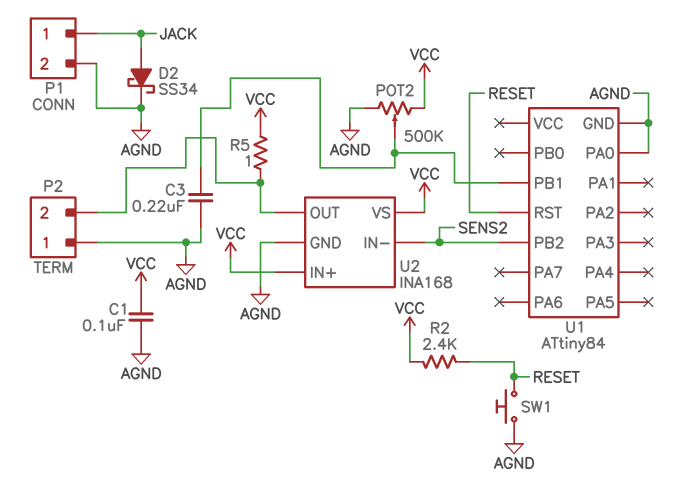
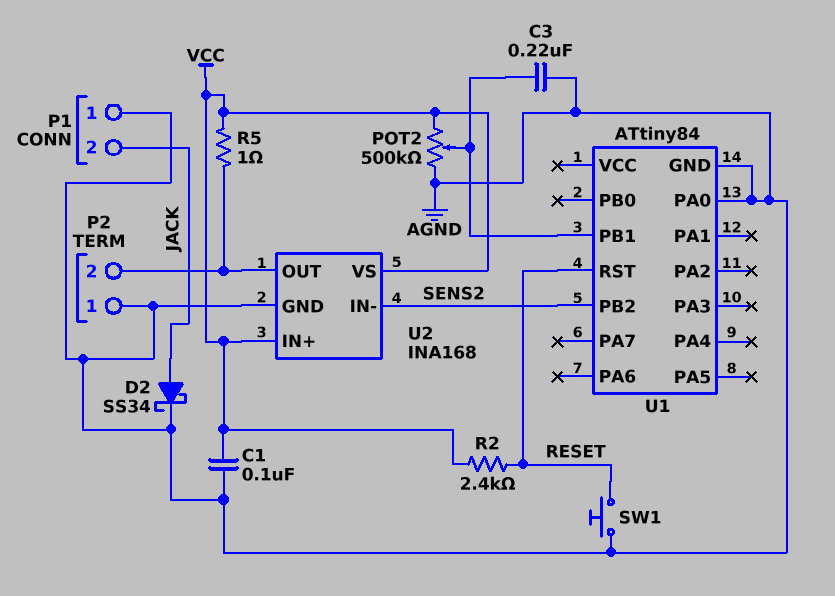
P1 pin 1: JACK -> AGND
P1 pin 2: AGND -> JACK

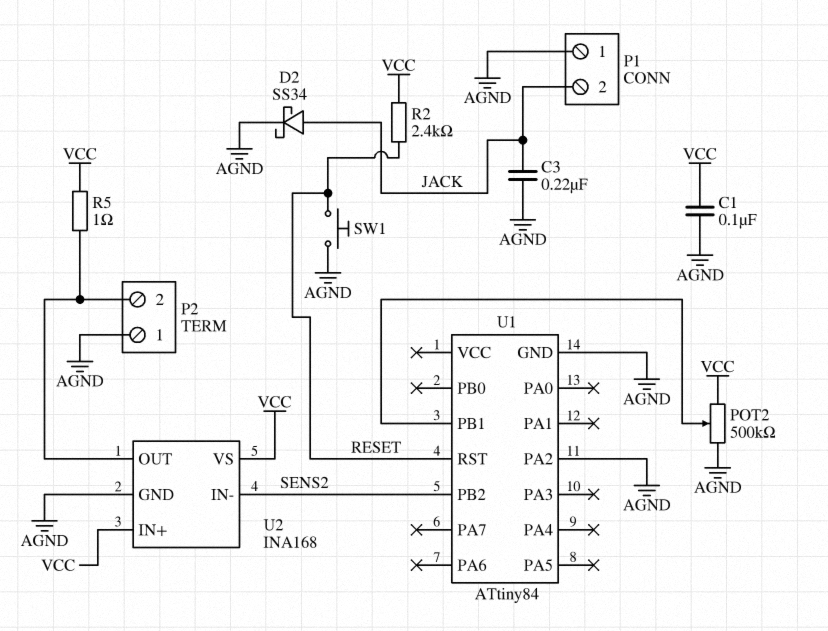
C3: 220nF (AGND, U1/PB1) -> 220nF (AGND, JACK)
U1 pin PA0: AGND -> none
U1 pin PA2: none -> AGND

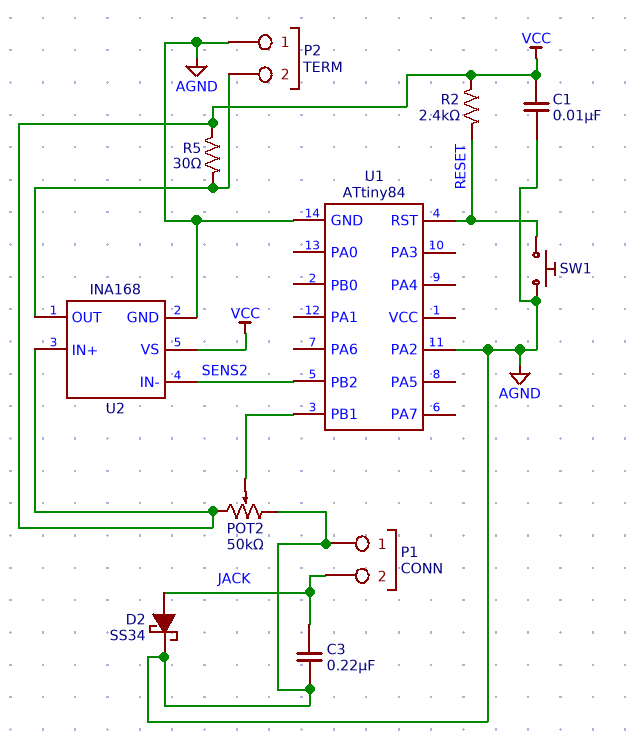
C1: 100nF (AGND, VCC) -> 10nF (AGND, VCC)
POT2: 500k (AGND, VCC, wiper U1/PB1) -> 50k (AGND, VCC, wiper U1/PB1)
R5: 1 (P2/2, VCC) -> 30 (P2/2, VCC)

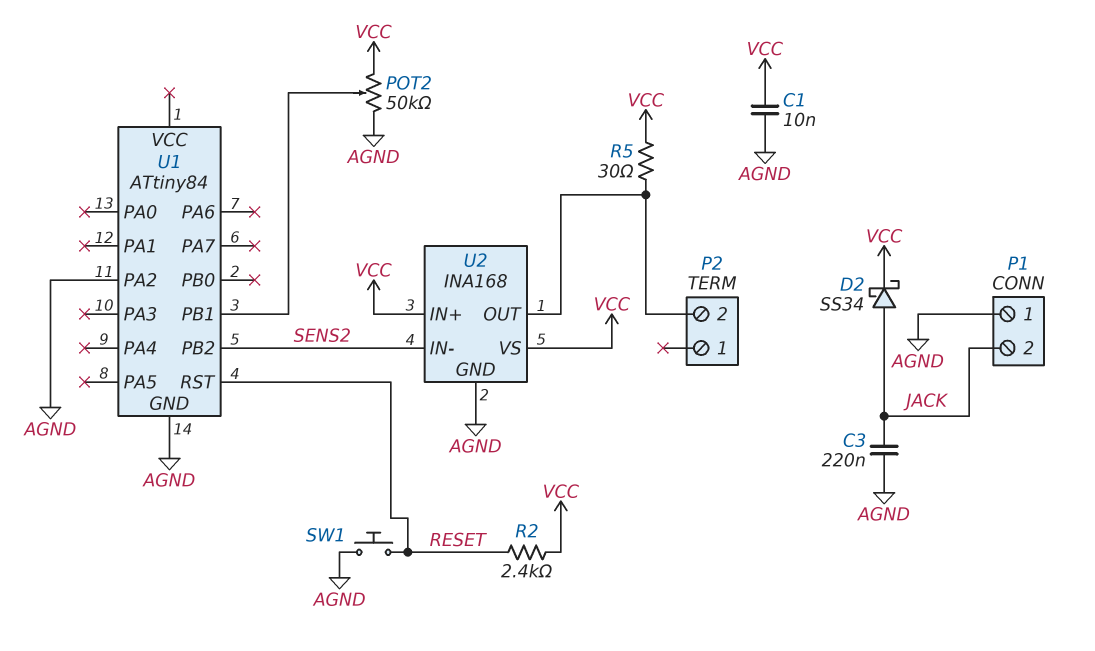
D2: schottky SS34 (A JACK, K AGND) -> schottky SS34 (A JACK, K VCC)
P2 pin 1: AGND -> none

